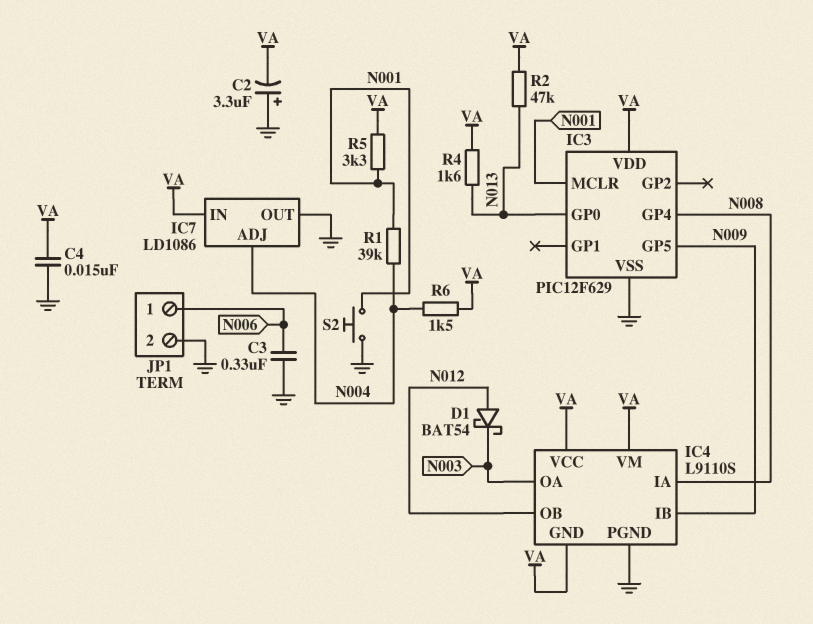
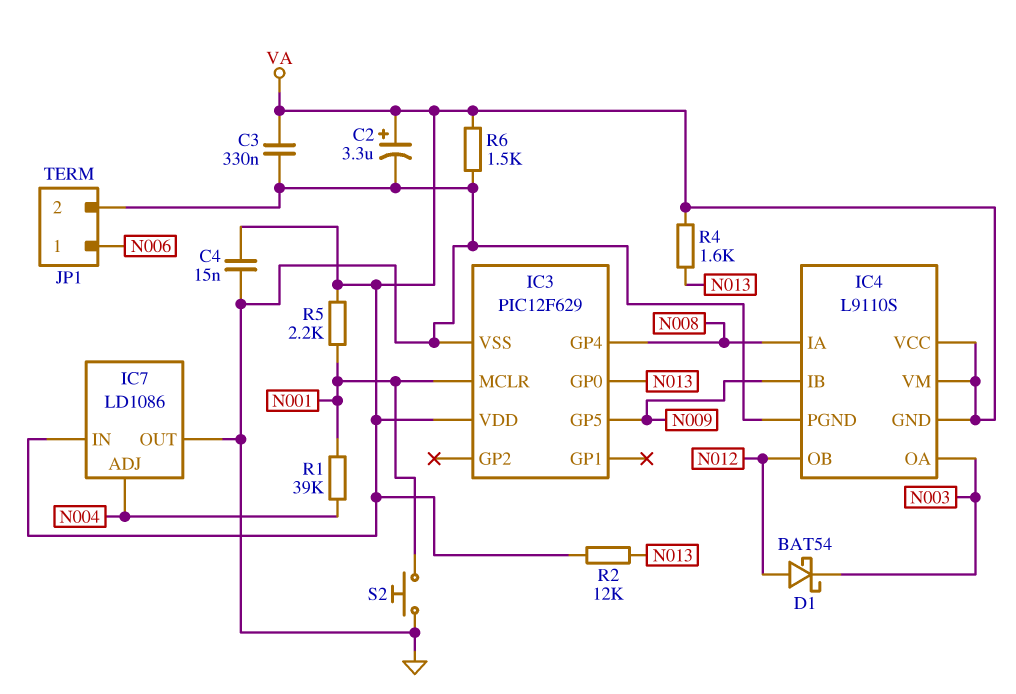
C2: 3.3uF (plus GND, minus VA) -> 3.3uF (plus VA, minus GND)
C3: 330nF (GND, N006) -> 330nF (GND, VA)
R2: 47k (N013, VA) -> 12k (N013, VA)
R5: 3.3k (N001, VA) -> 2.2k (N001, VA)
R6: 1.5k (N004, VA) -> 1.5k (GND, VA)

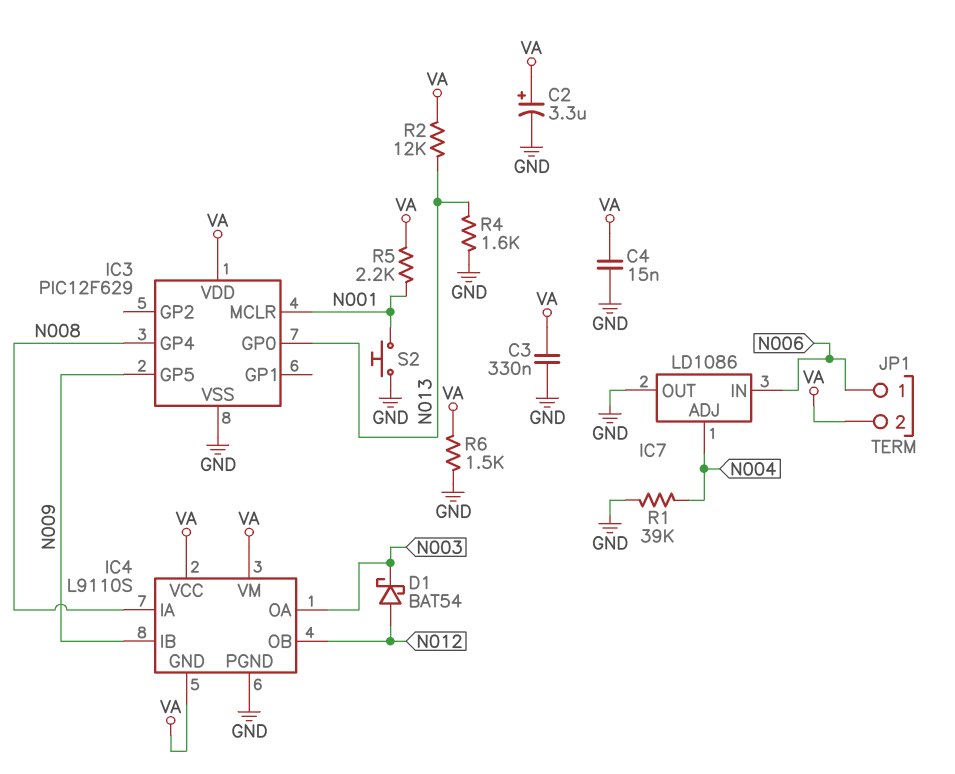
IC7 pin IN: VA -> N006
JP1 pin 2: GND -> VA
R1: 39k (N001, N004) -> 39k (GND, N004)
R4: 1.6k (N013, VA) -> 1.6k (GND, N013)

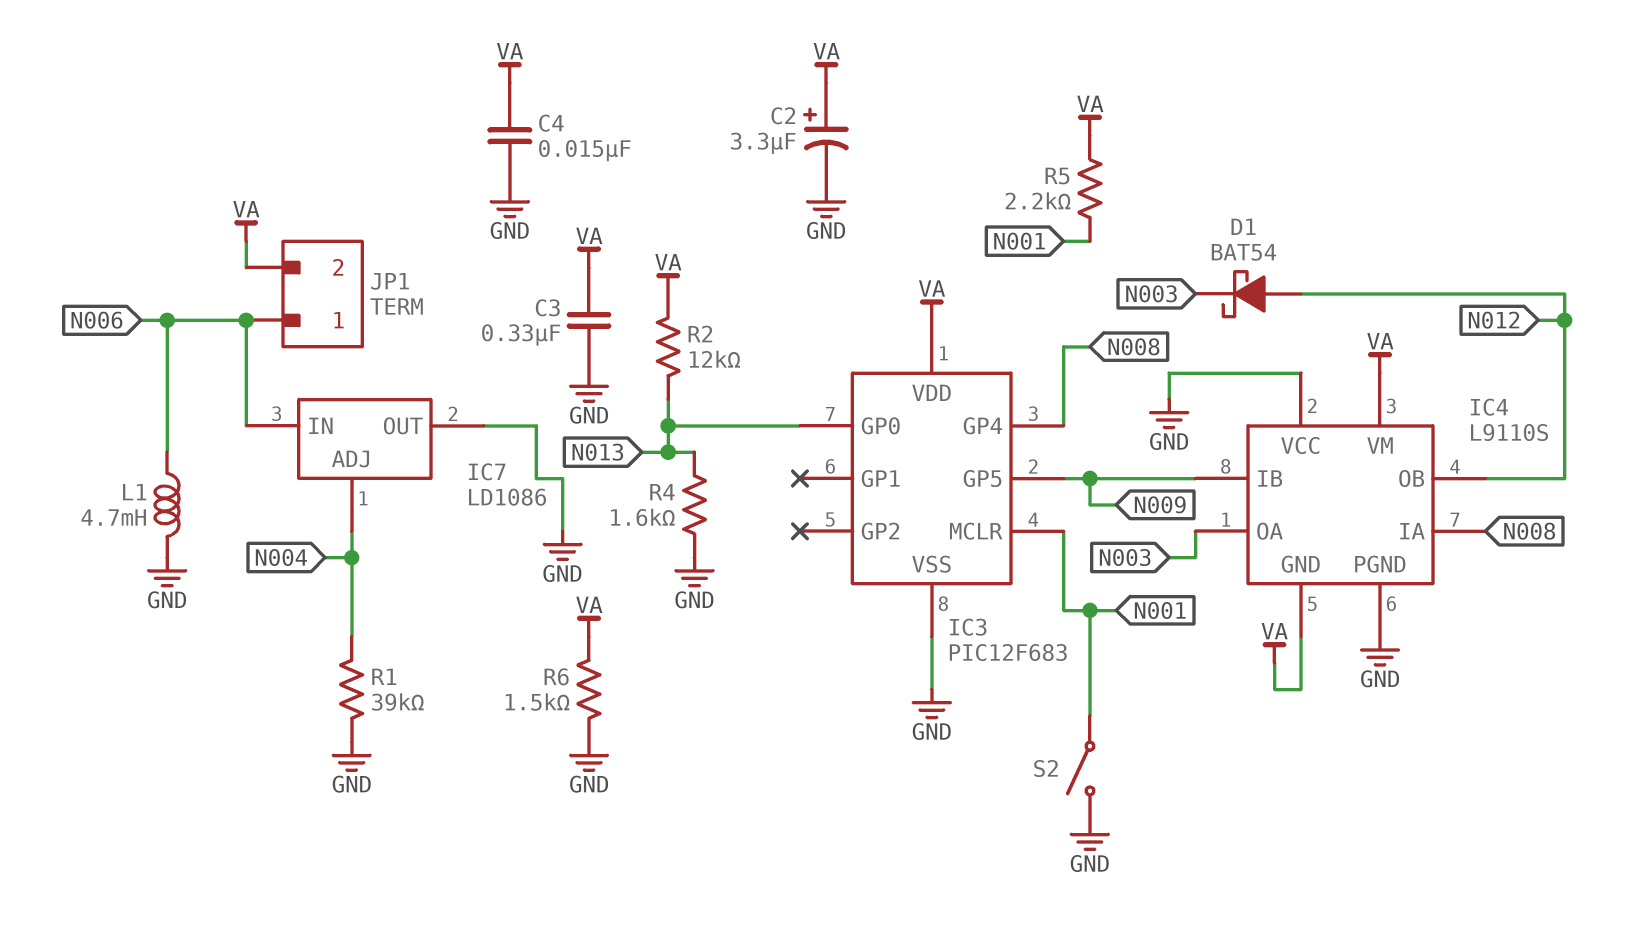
IC3: PIC12F629 -> PIC12F683
IC4 pin VCC: VA -> GND
L1: none -> 4.7mH (GND, N006)
S2: button (GND, N001) -> switch (GND, N001)

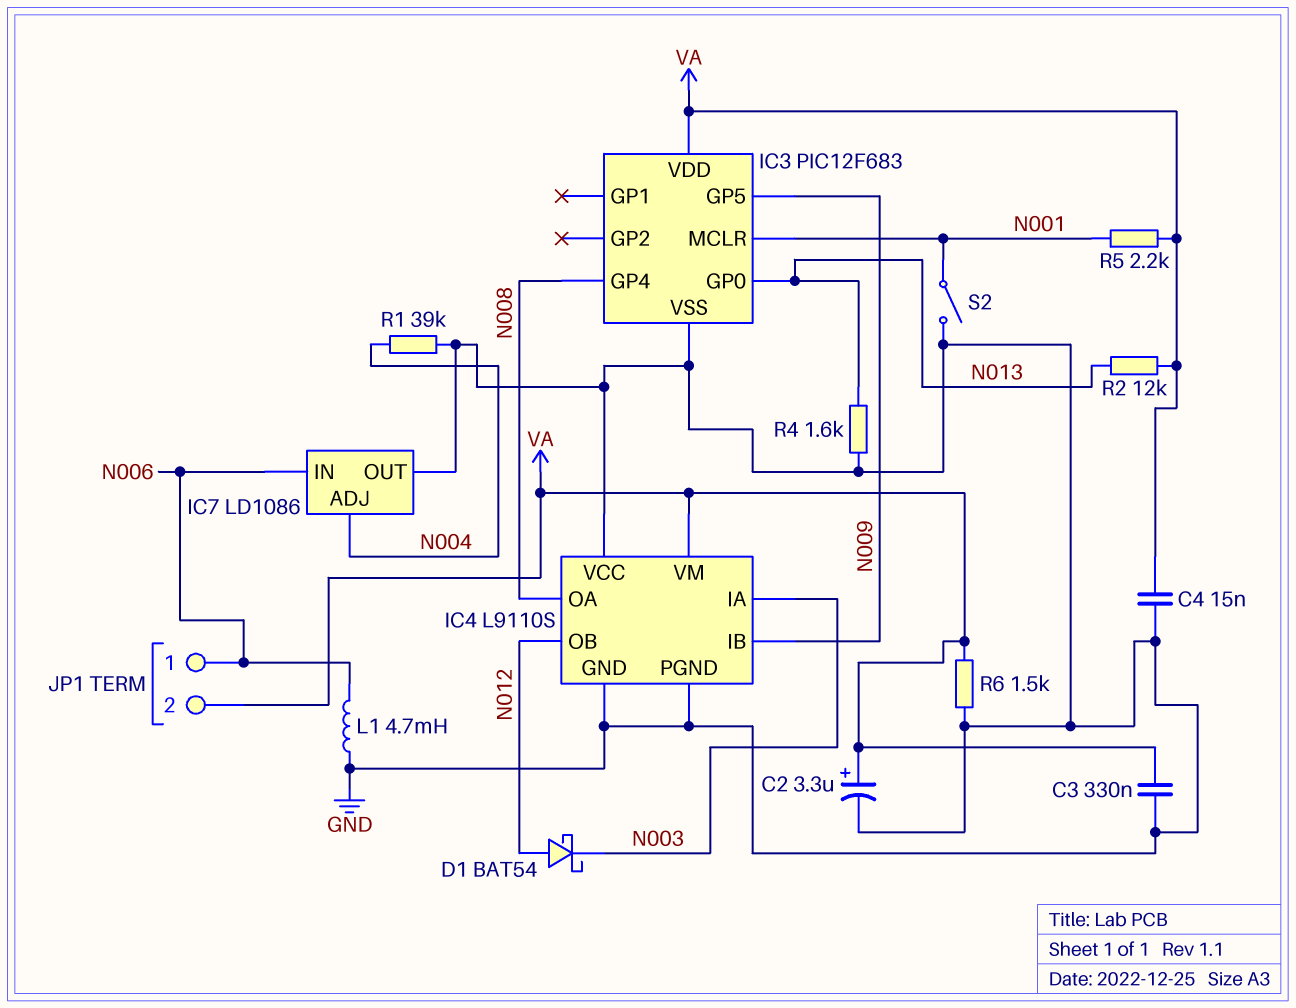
IC4 pin GND: VA -> GND
IC4 pin IA: N008 -> N003
IC4 pin OA: N003 -> N008

